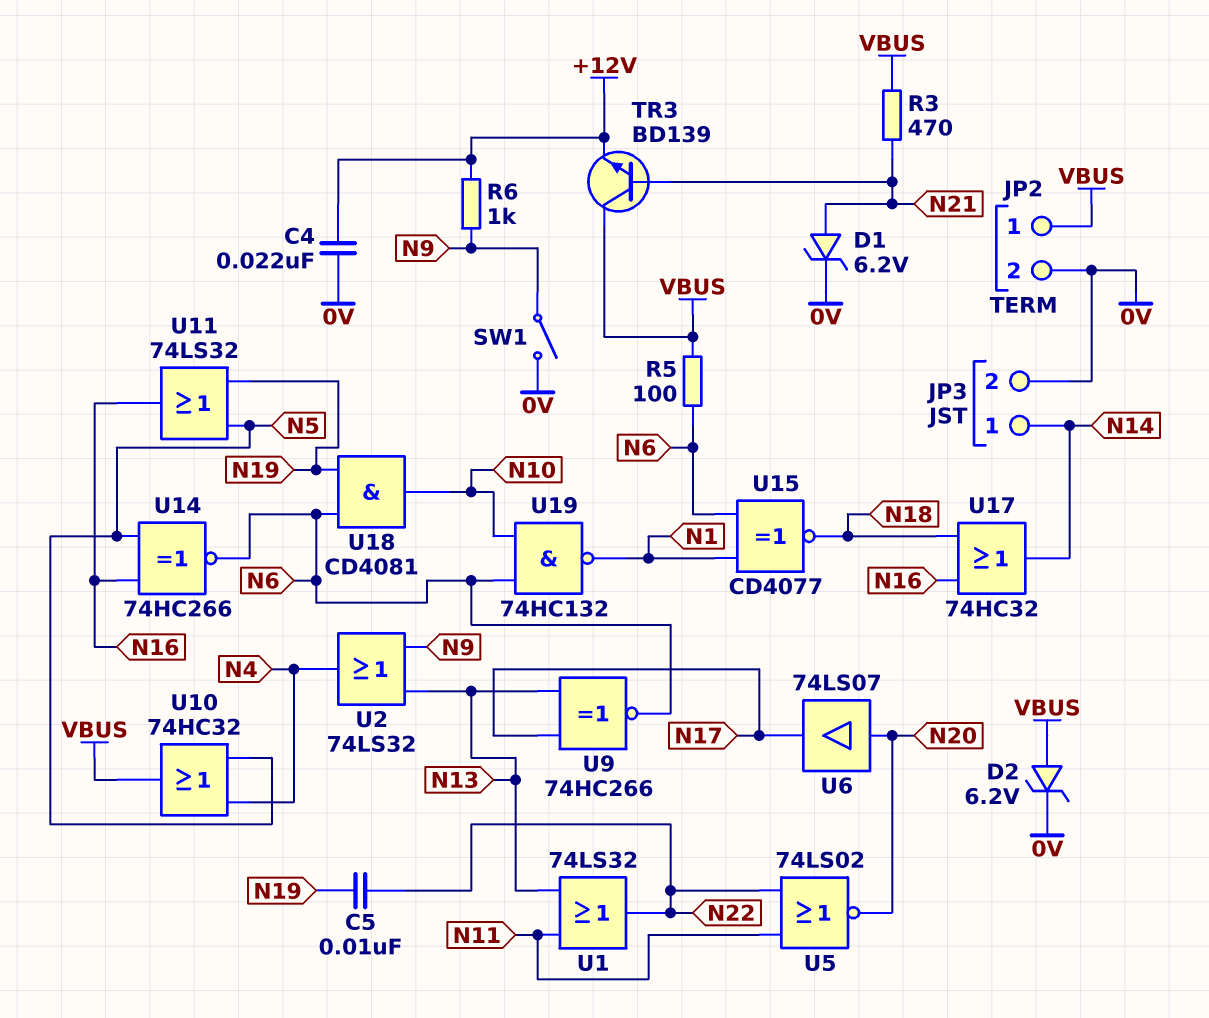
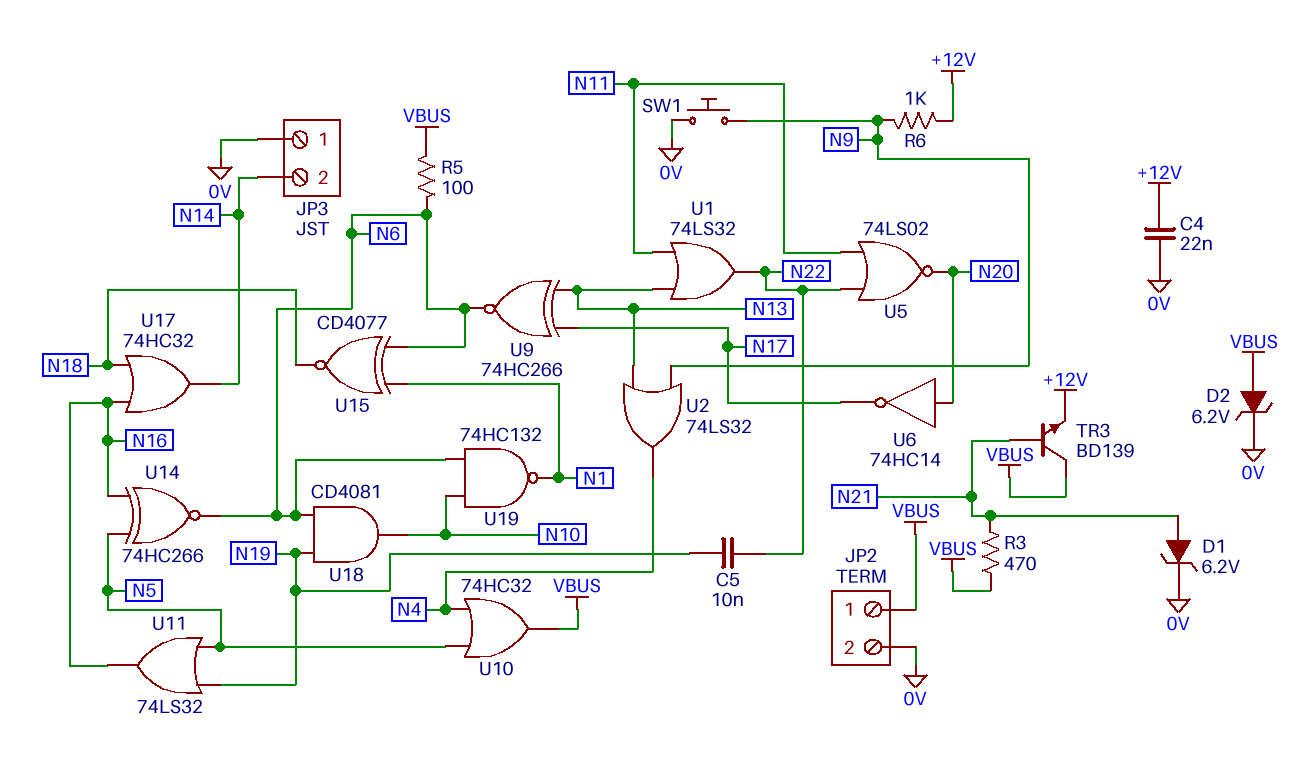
JP3 pin 1: N14 -> 0V
JP3 pin 2: 0V -> N14
SW1: switch (0V, N9) -> button (0V, N9)
U6: buffer 74LS07 (in N20, out N17) -> NOT 74HC14 (in N20, out N17)

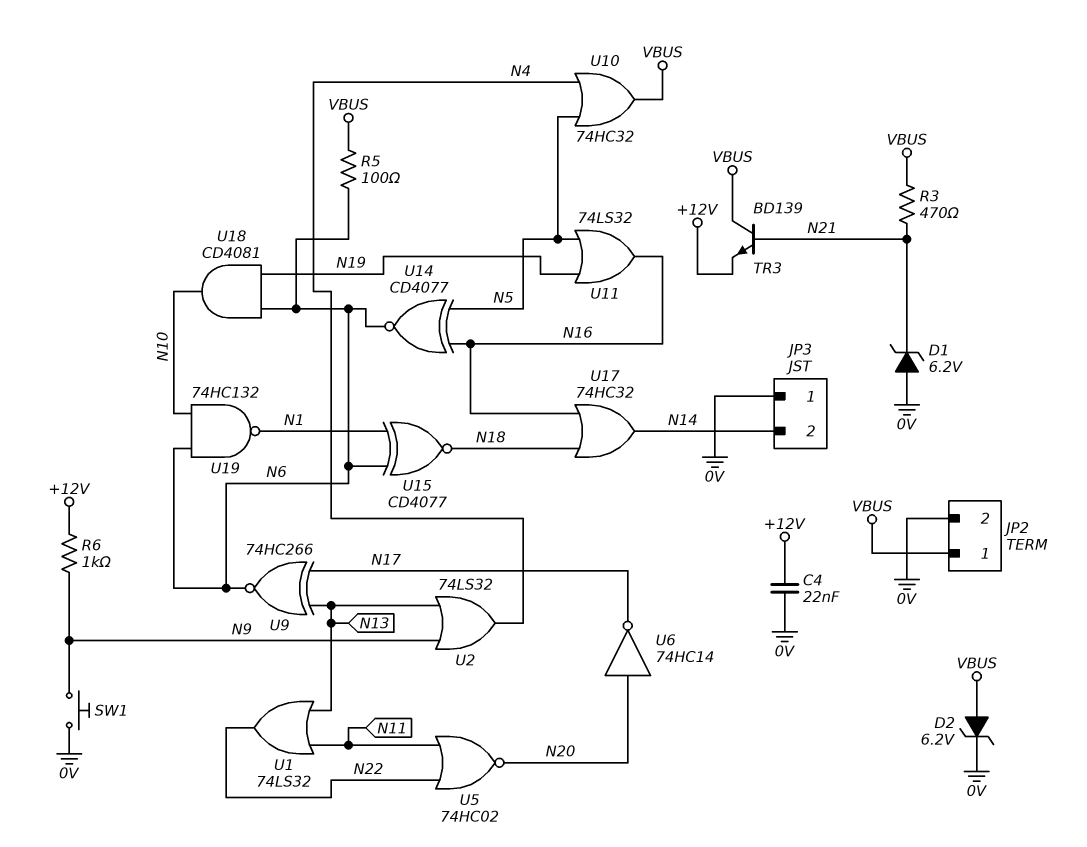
C5: 10nF (N19, N22) -> none
D1: zener 6.2V (A N21, K 0V) -> zener 6.2V (A 0V, K N21)
U5: NOR 74LS02 (in N11, in N22, out N20) -> NOR 74HC02 (in N11, in N22, out N20)
U14: XNOR 74HC266 (in N5, in N16, out N6) -> XNOR CD4077 (in N5, in N16, out N6)

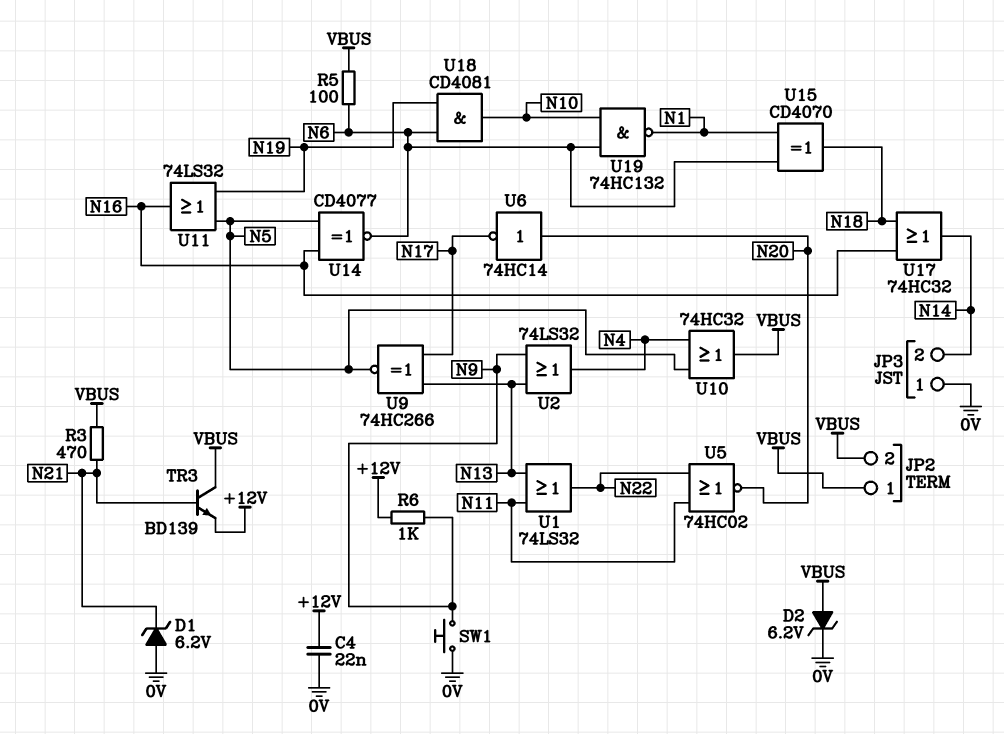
JP2 pin 2: 0V -> VBUS
U9: XNOR 74HC266 (in N13, in N17, out N6) -> XNOR 74HC266 (in N13, in N17, out N5)
U15: XNOR CD4077 (in N1, in N6, out N18) -> XOR CD4070 (in N1, in N6, out N18)

